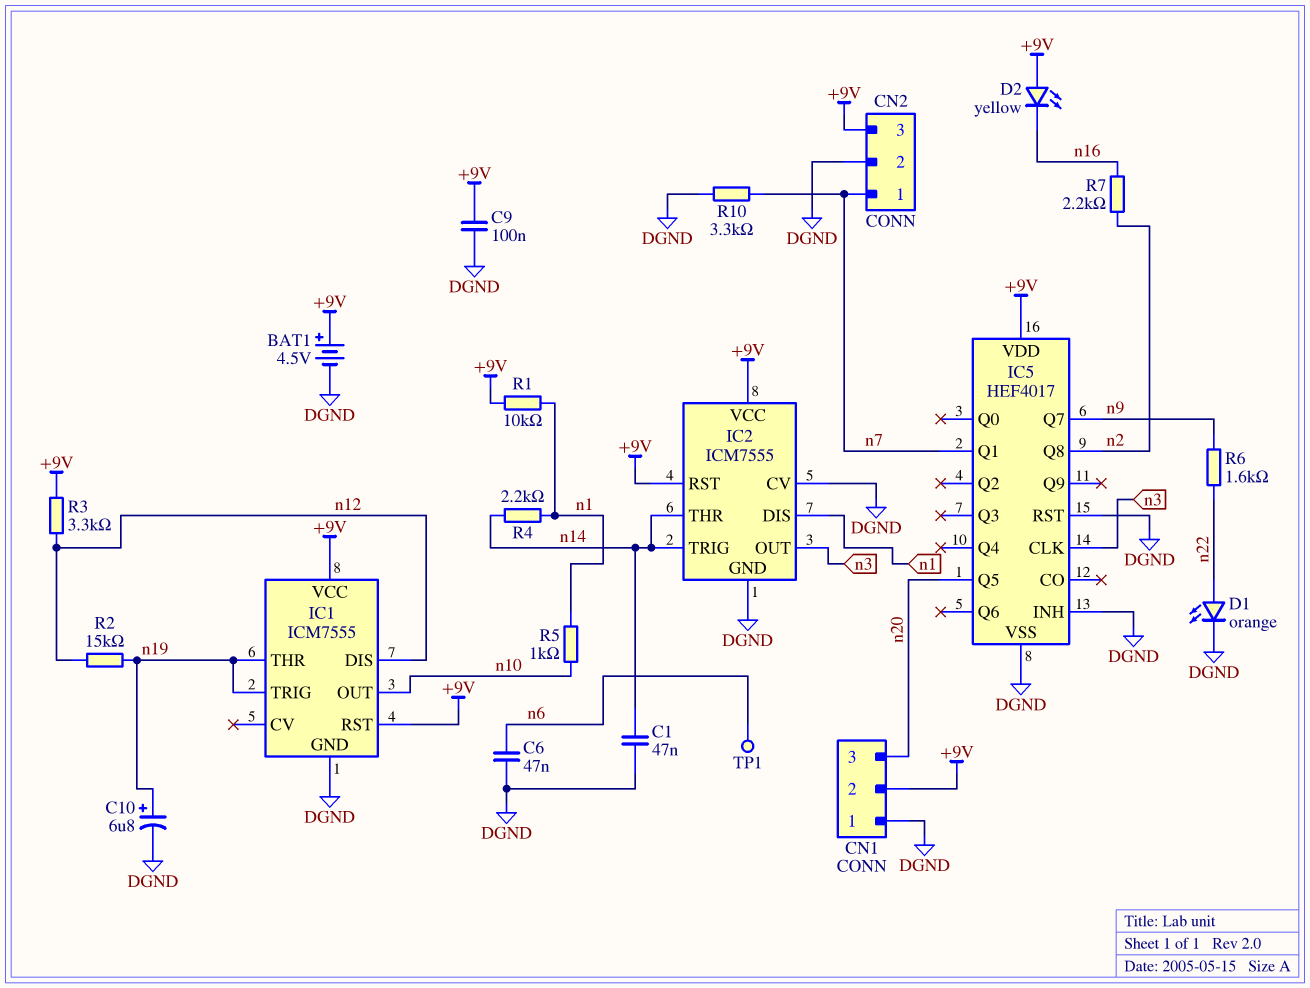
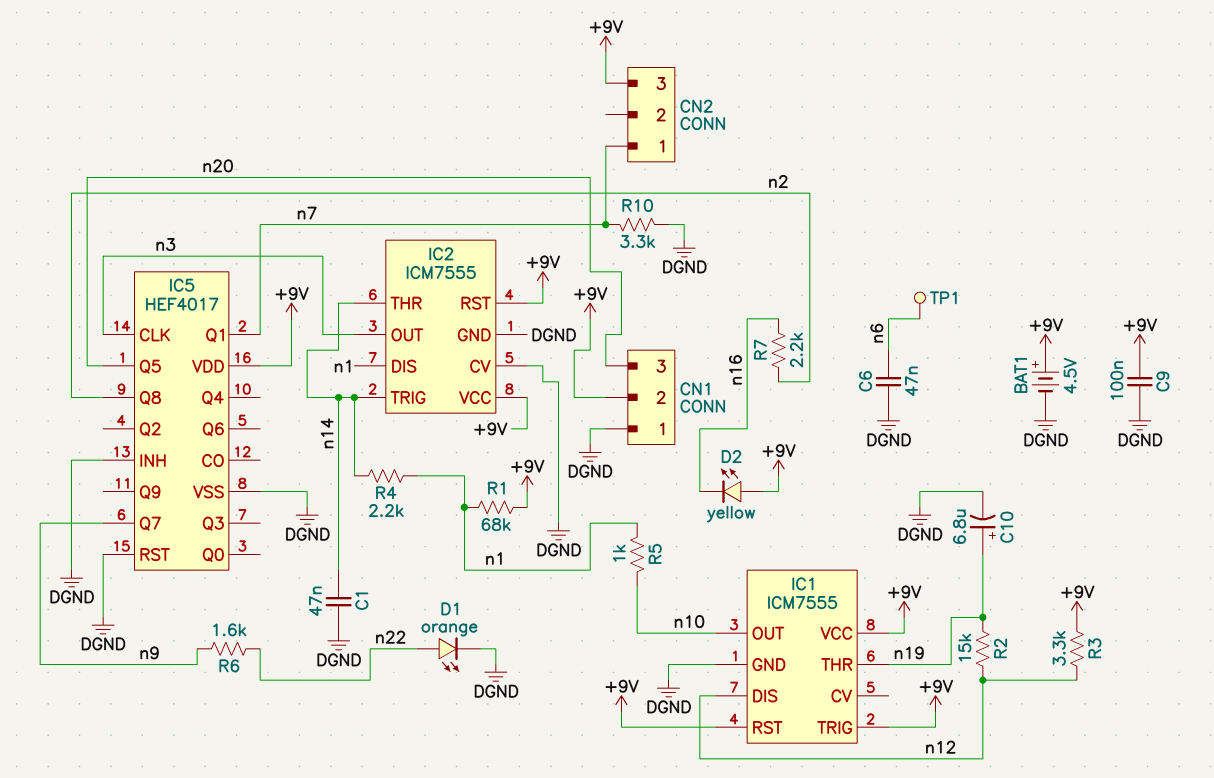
CN2 pin 2: DGND -> none
IC1 pin TRIG: n19 -> +9V
R1: 10k (+9V, n1) -> 68k (+9V, n1)

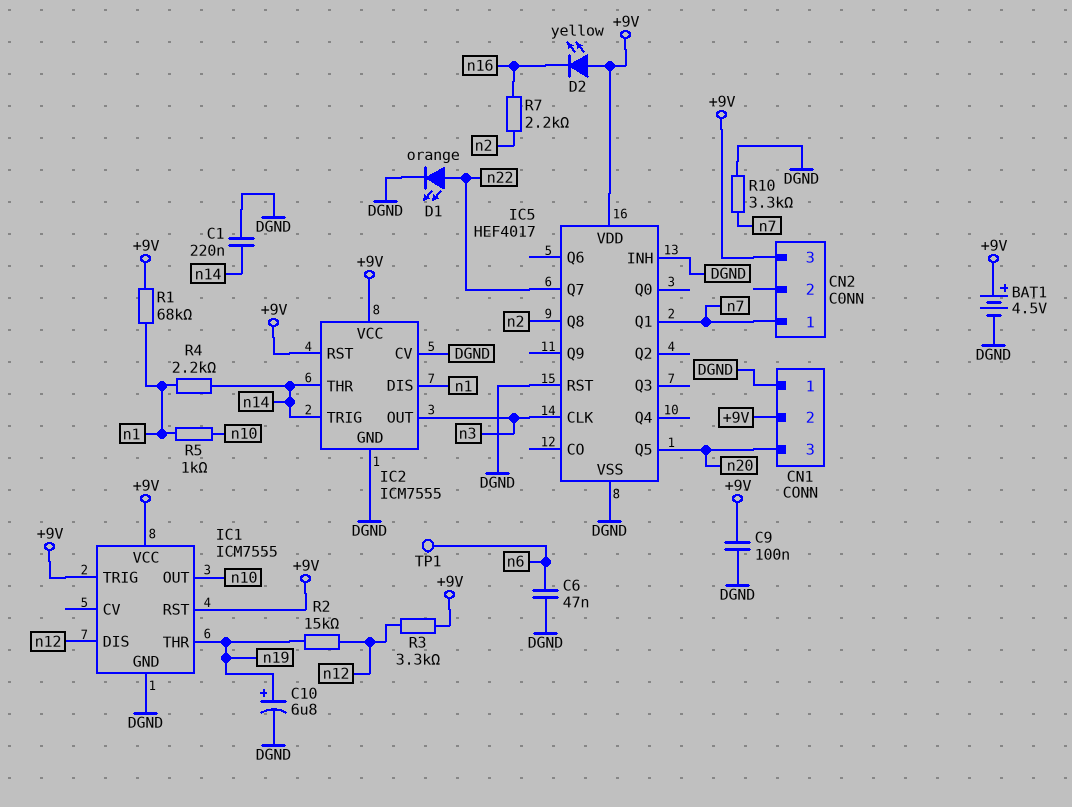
C1: 47nF (DGND, n14) -> 220nF (DGND, n14)
IC5 pin Q7: n9 -> n22
R6: 1.6k (n9, n22) -> none

